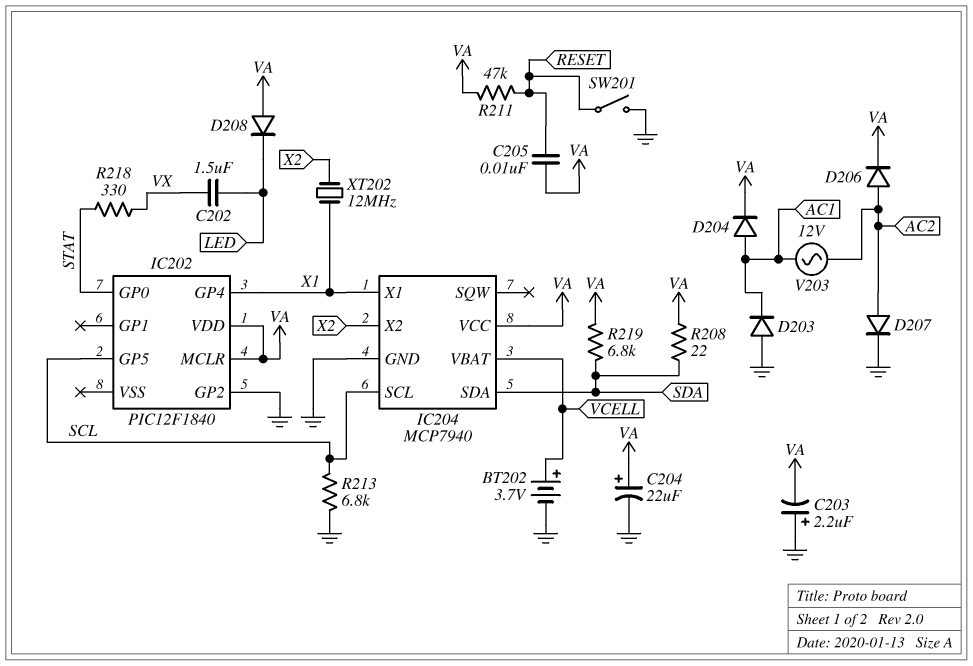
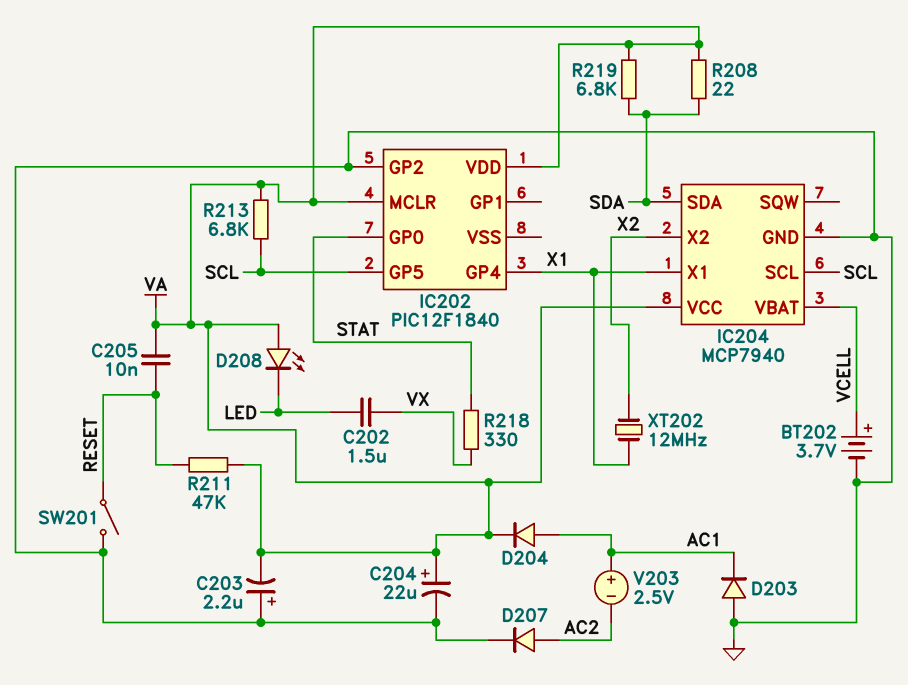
D206: diode (A AC2, K VA) -> none
D208: diode (A VA, K LED) -> LED (A VA, K LED)
R213: 6.8k (GND, SCL) -> 6.8k (SCL, VA)
V203: AC 12V (AC1, AC2) -> 2.5V (plus AC1, minus AC2)

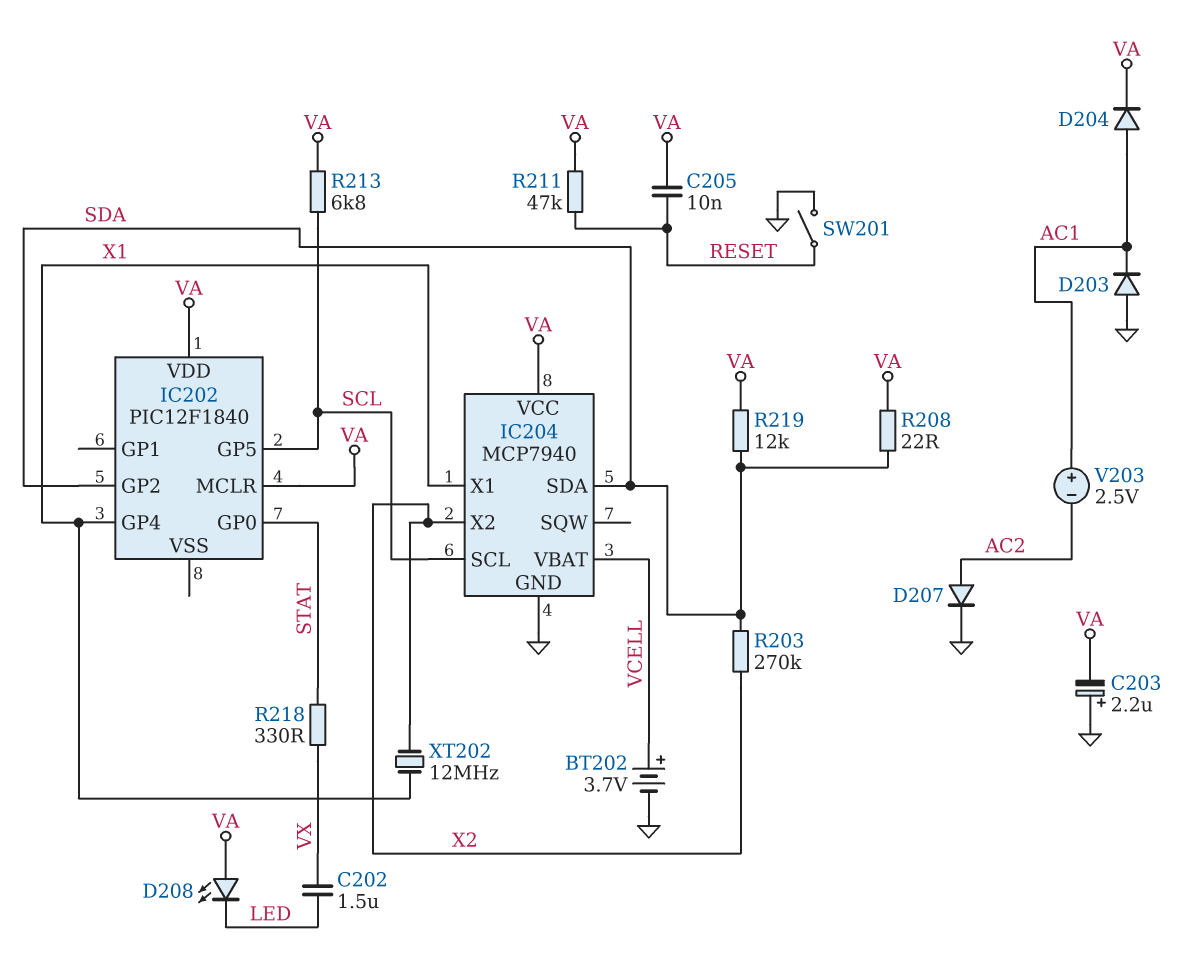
C204: 22uF (plus VA, minus GND) -> none
IC202 pin GP2: GND -> SDA
R203: none -> 270k (SDA, X2)
R219: 6.8k (SDA, VA) -> 12k (SDA, VA)

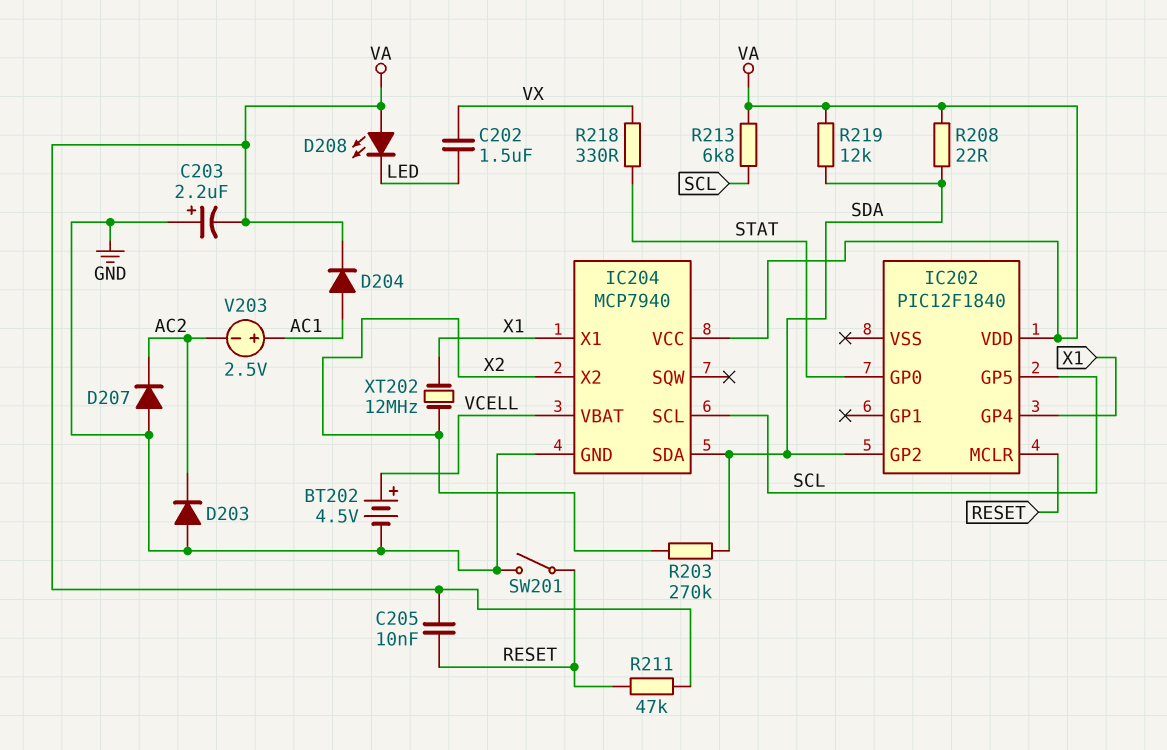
BT202: 3.7V (plus VCELL, minus GND) -> 4.5V (plus VCELL, minus GND)
D203: diode (A GND, K AC1) -> diode (A GND, K AC2)
D207: diode (A AC2, K GND) -> diode (A GND, K AC2)
IC202 pin MCLR: VA -> RESET

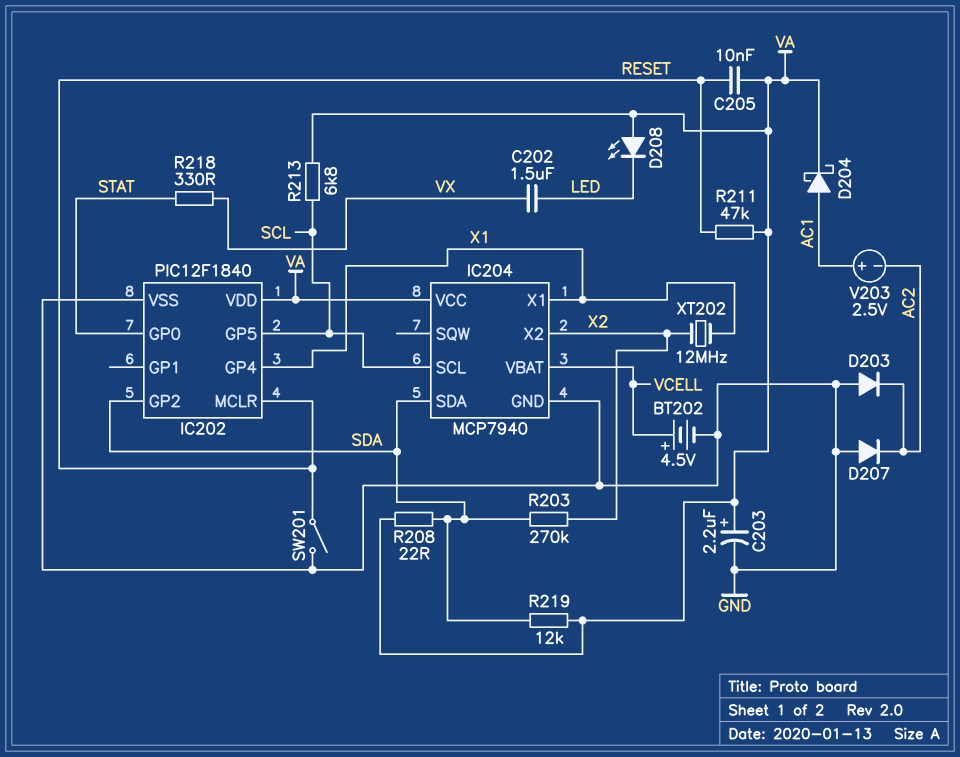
C203: 2.2uF (plus GND, minus VA) -> 2.2uF (plus VA, minus GND)
D204: diode (A AC1, K VA) -> schottky (A AC1, K VA)
IC202 pin VSS: none -> GND

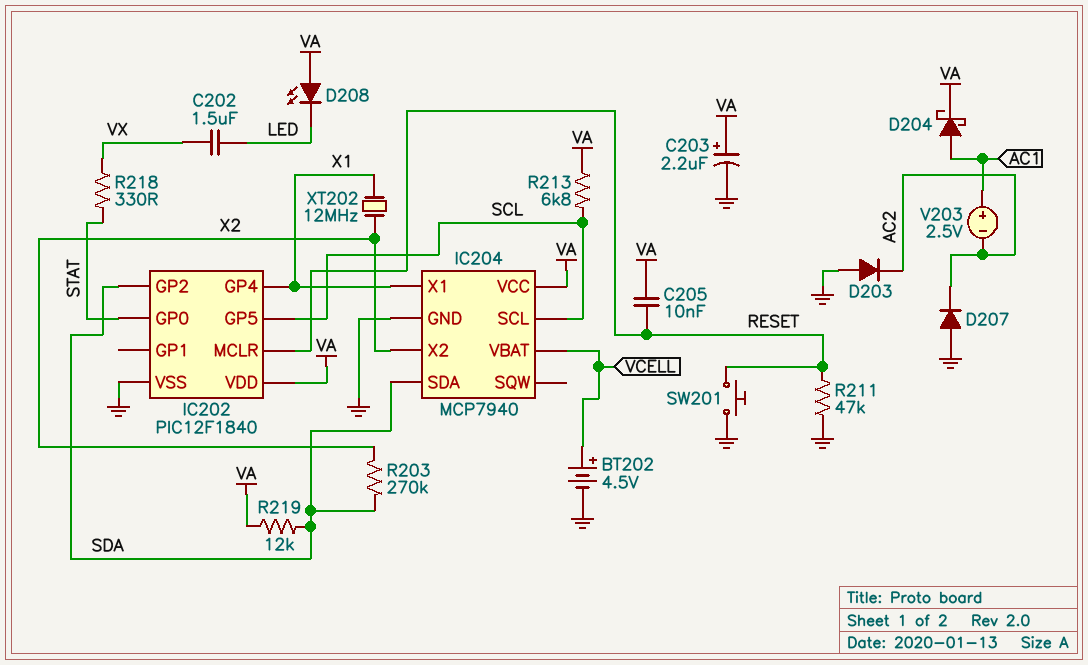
R208: 22 (SDA, VA) -> none
R211: 47k (RESET, VA) -> 47k (GND, RESET)
SW201: switch (GND, RESET) -> button (GND, RESET)

